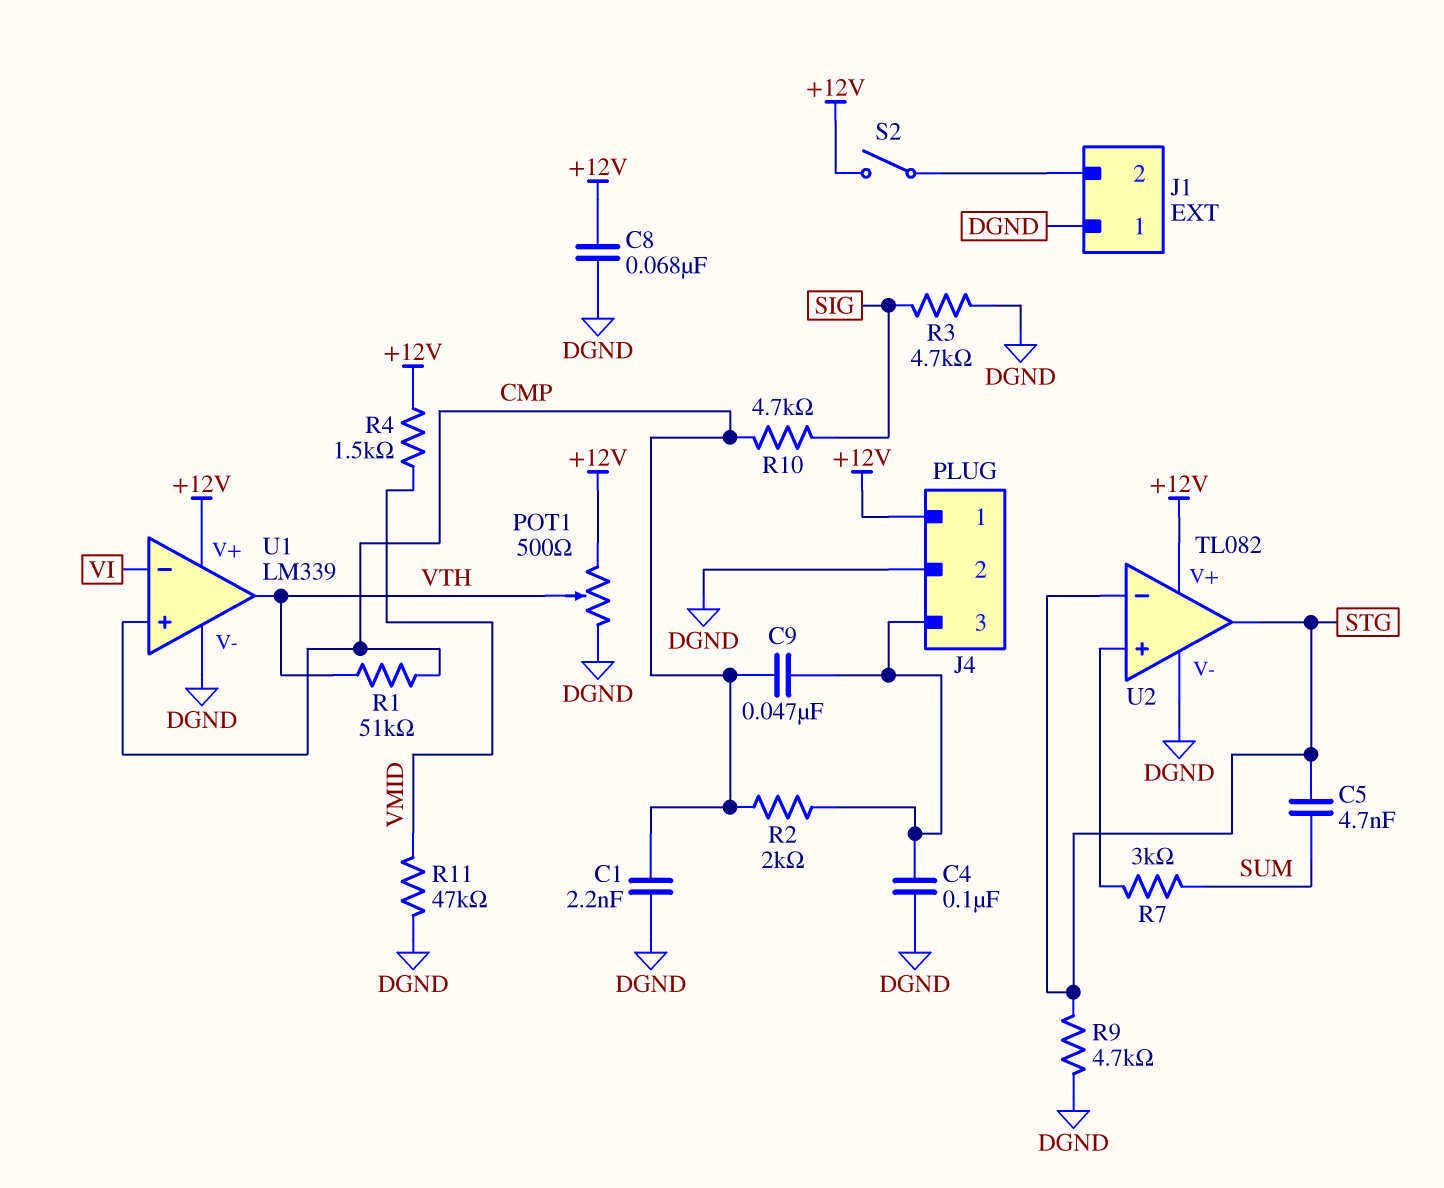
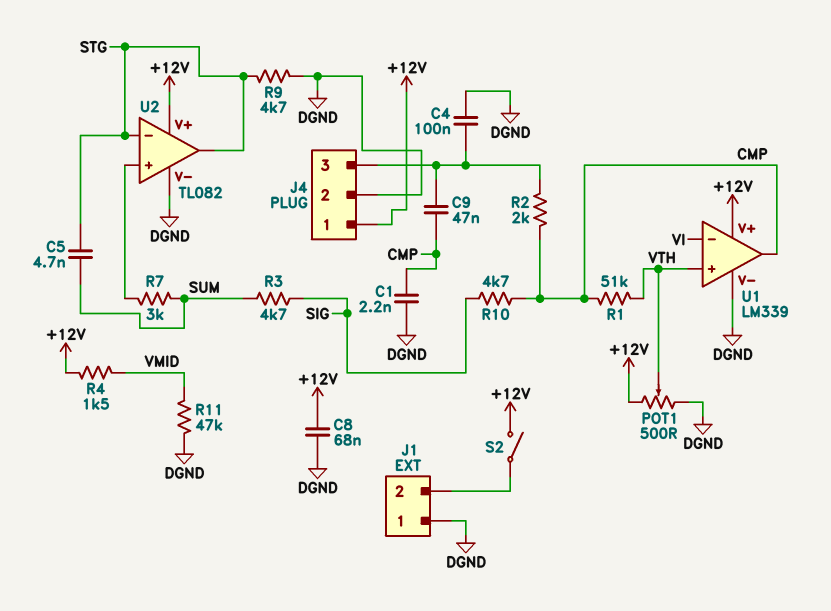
R3: 4.7k (DGND, SIG) -> 4.7k (SIG, SUM)
U1 pin in+: CMP -> VTH
U1 pin out: VTH -> CMP

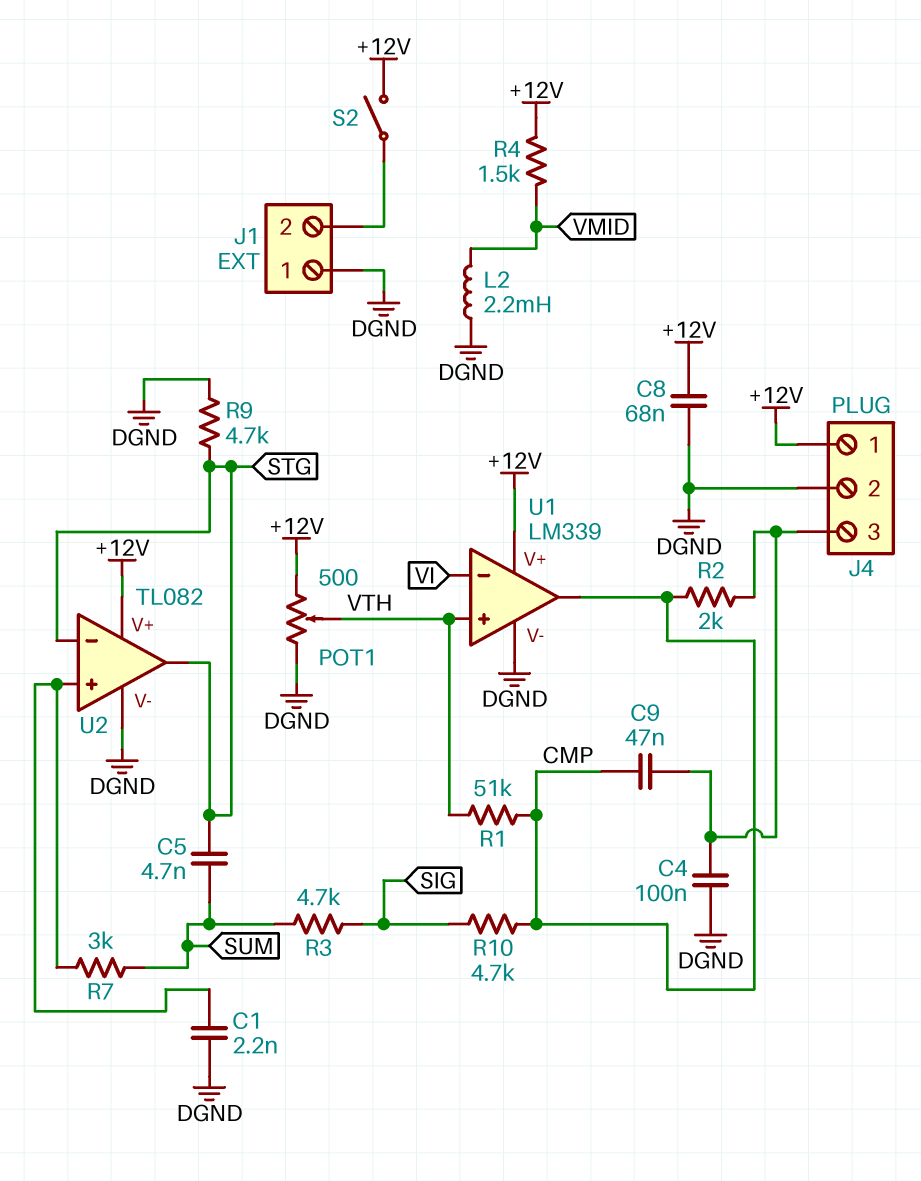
C1: 2.2nF (CMP, DGND) -> 2.2nF (DGND, U2/in+)
L2: none -> 2.2mH (DGND, VMID)
R11: 47k (DGND, VMID) -> none

